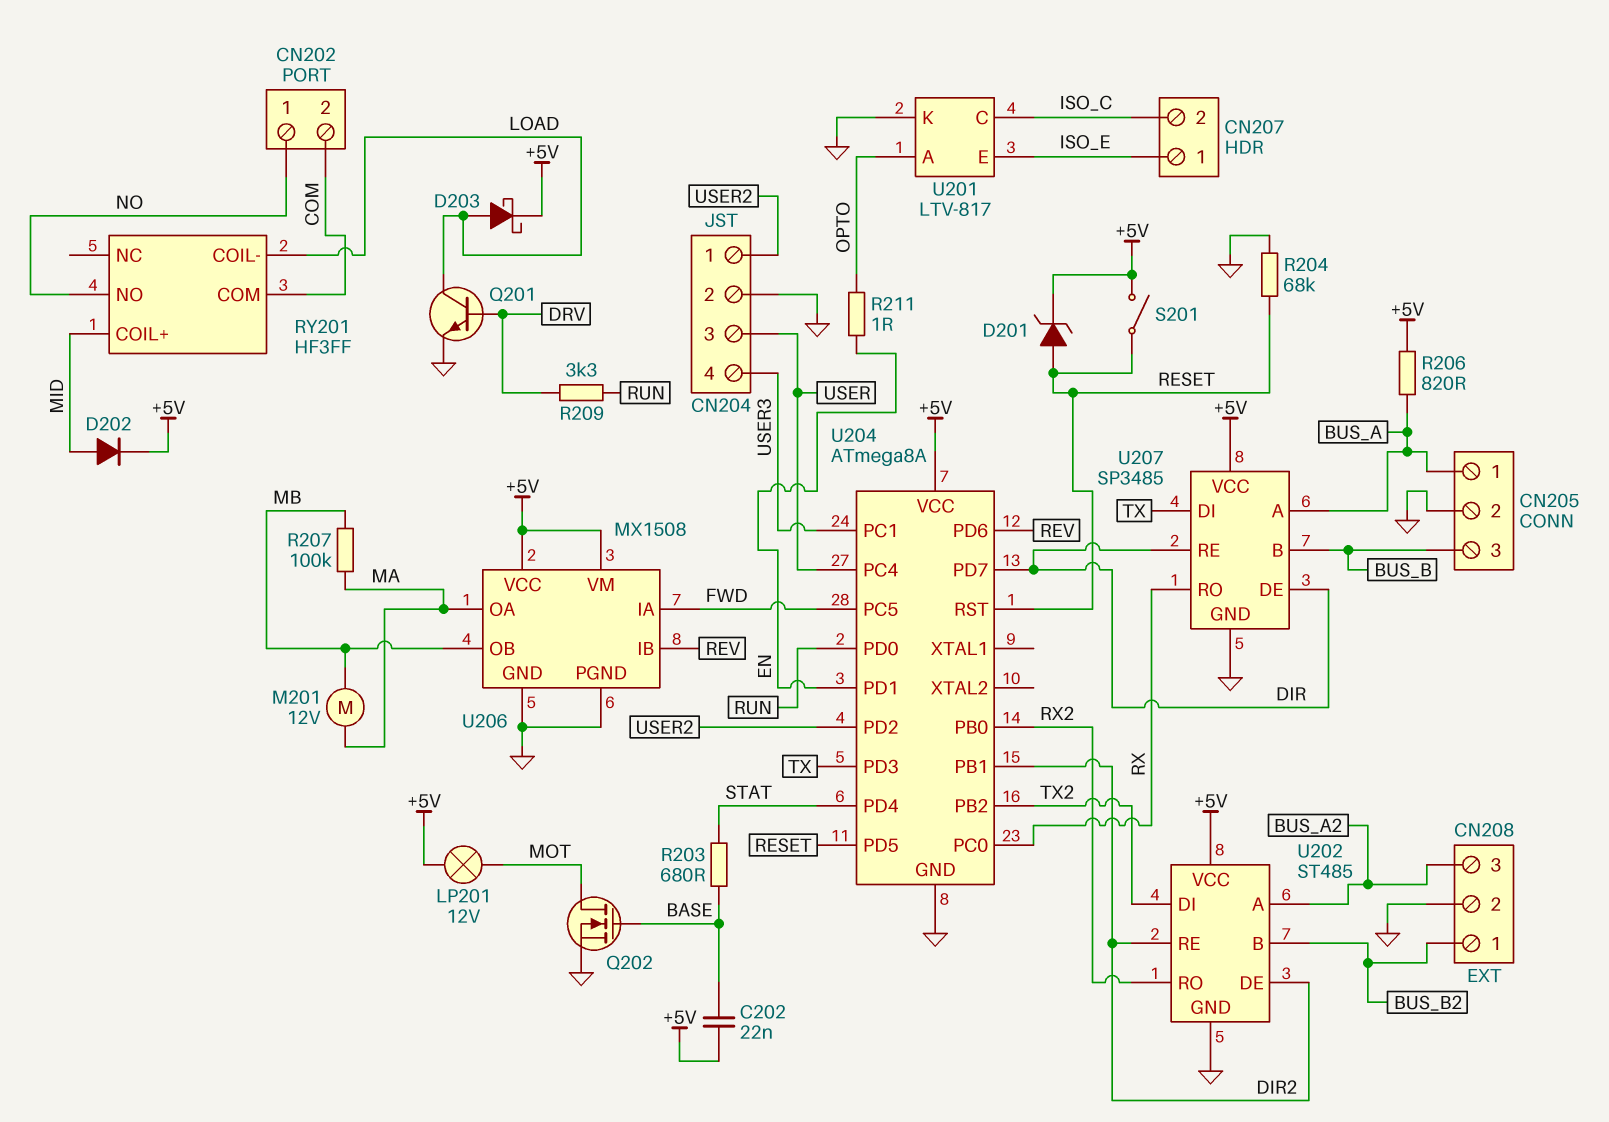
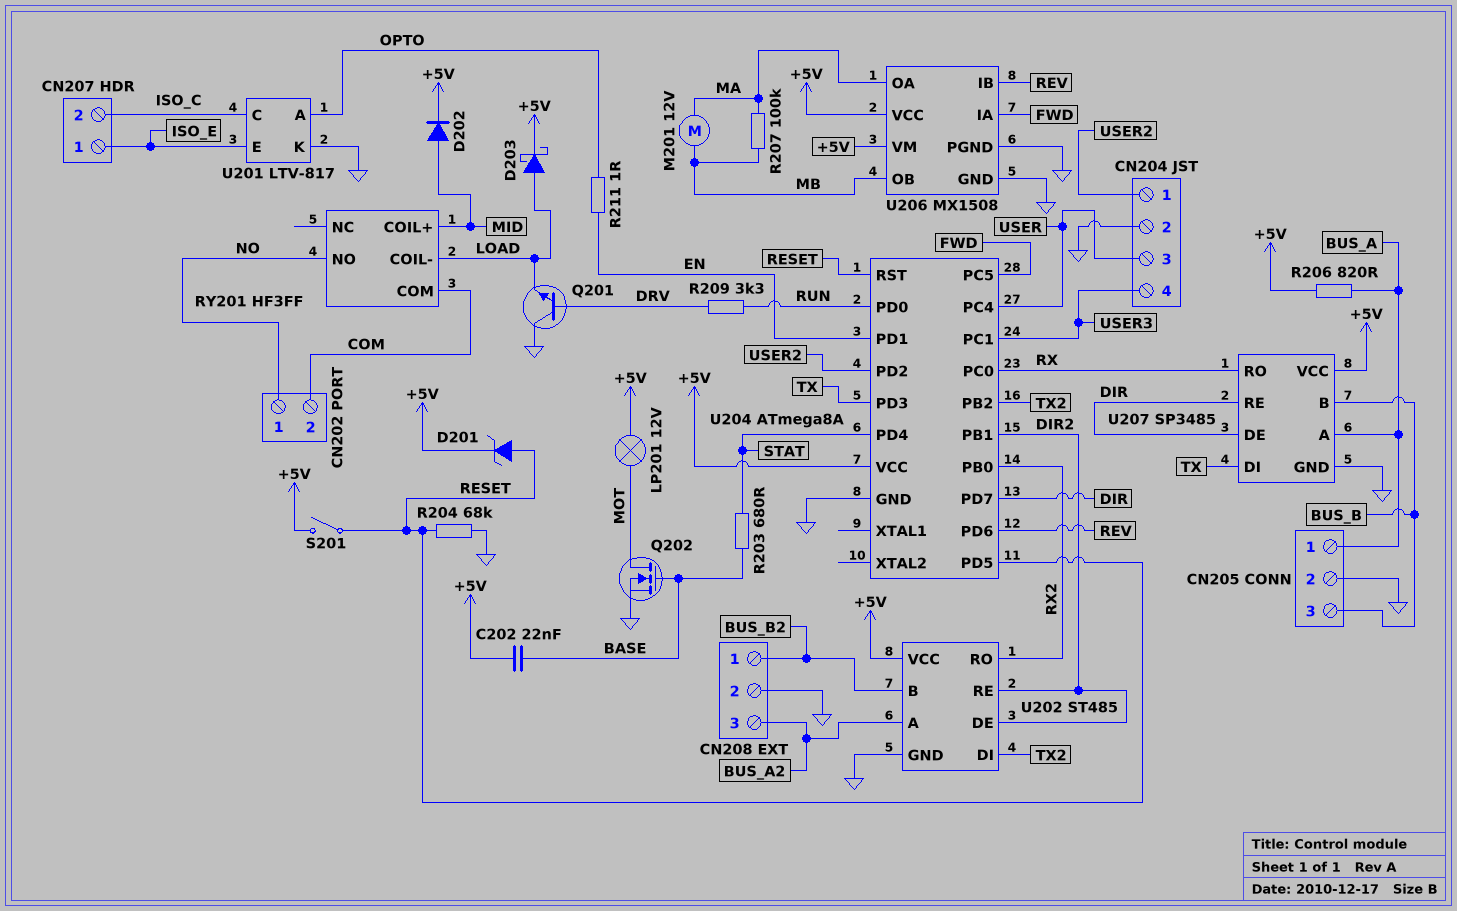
Q201: NPN (B DRV, C LOAD, E GND) -> NPN (B DRV, C GND, E LOAD)

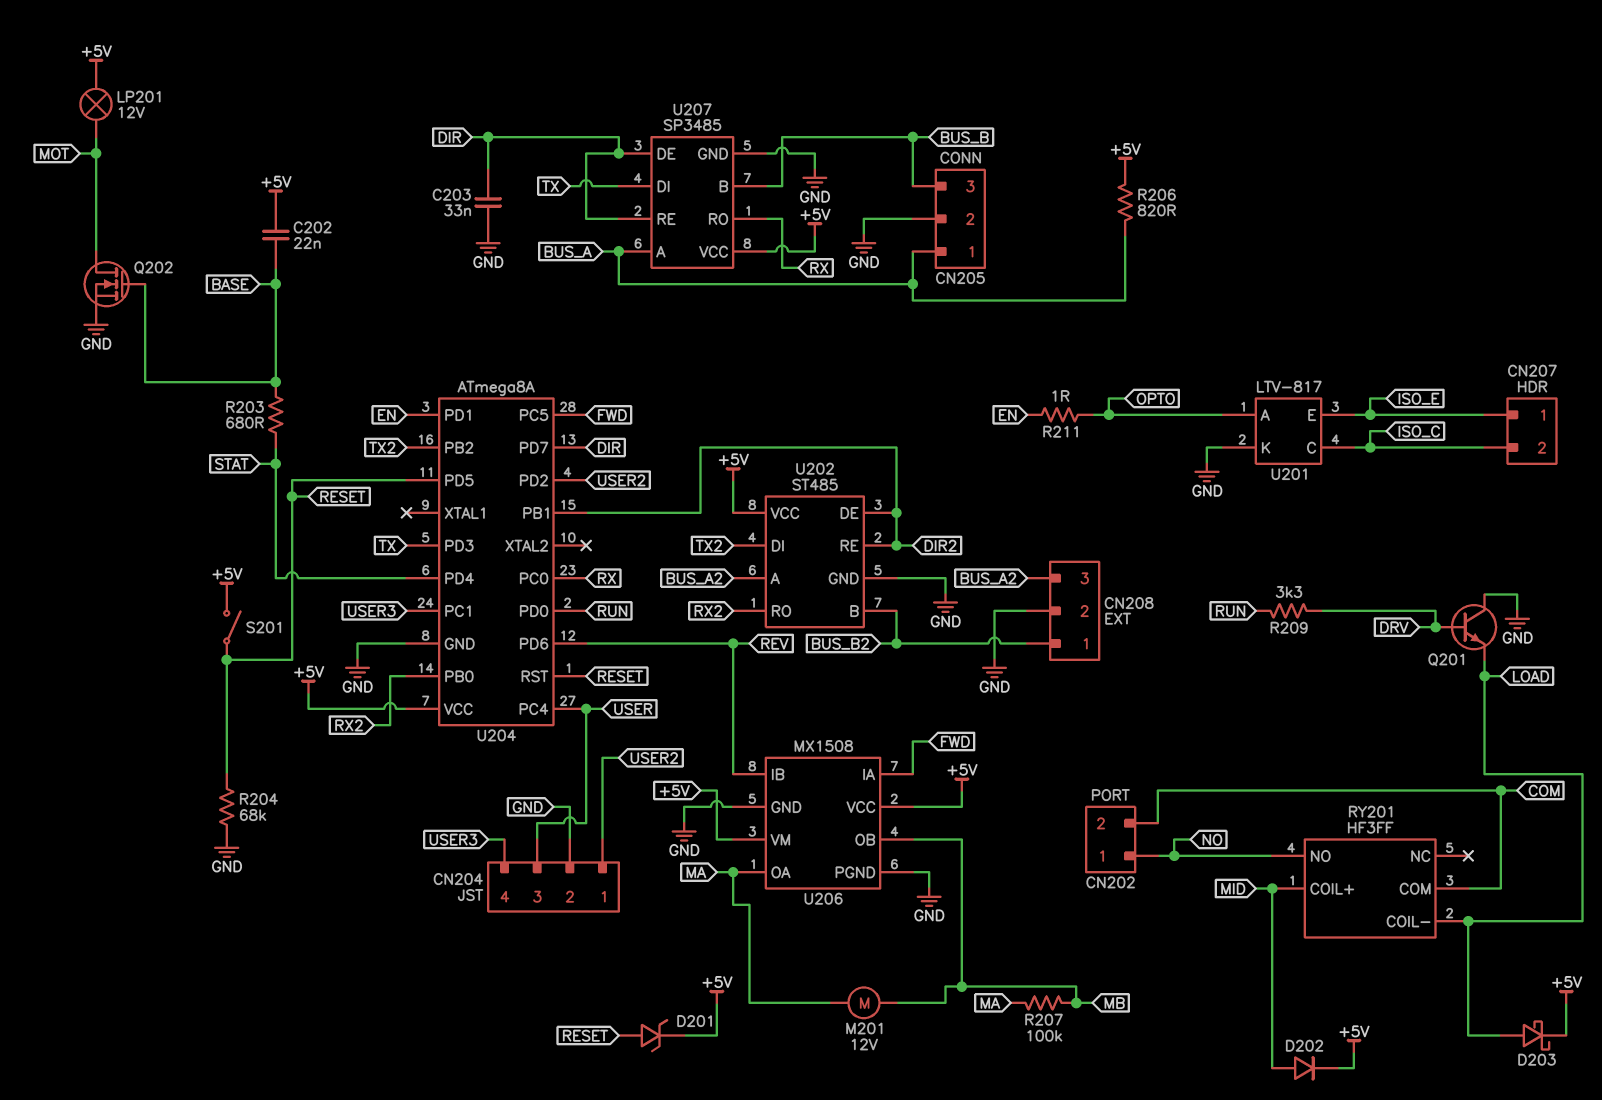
C203: none -> 33nF (DIR, GND)

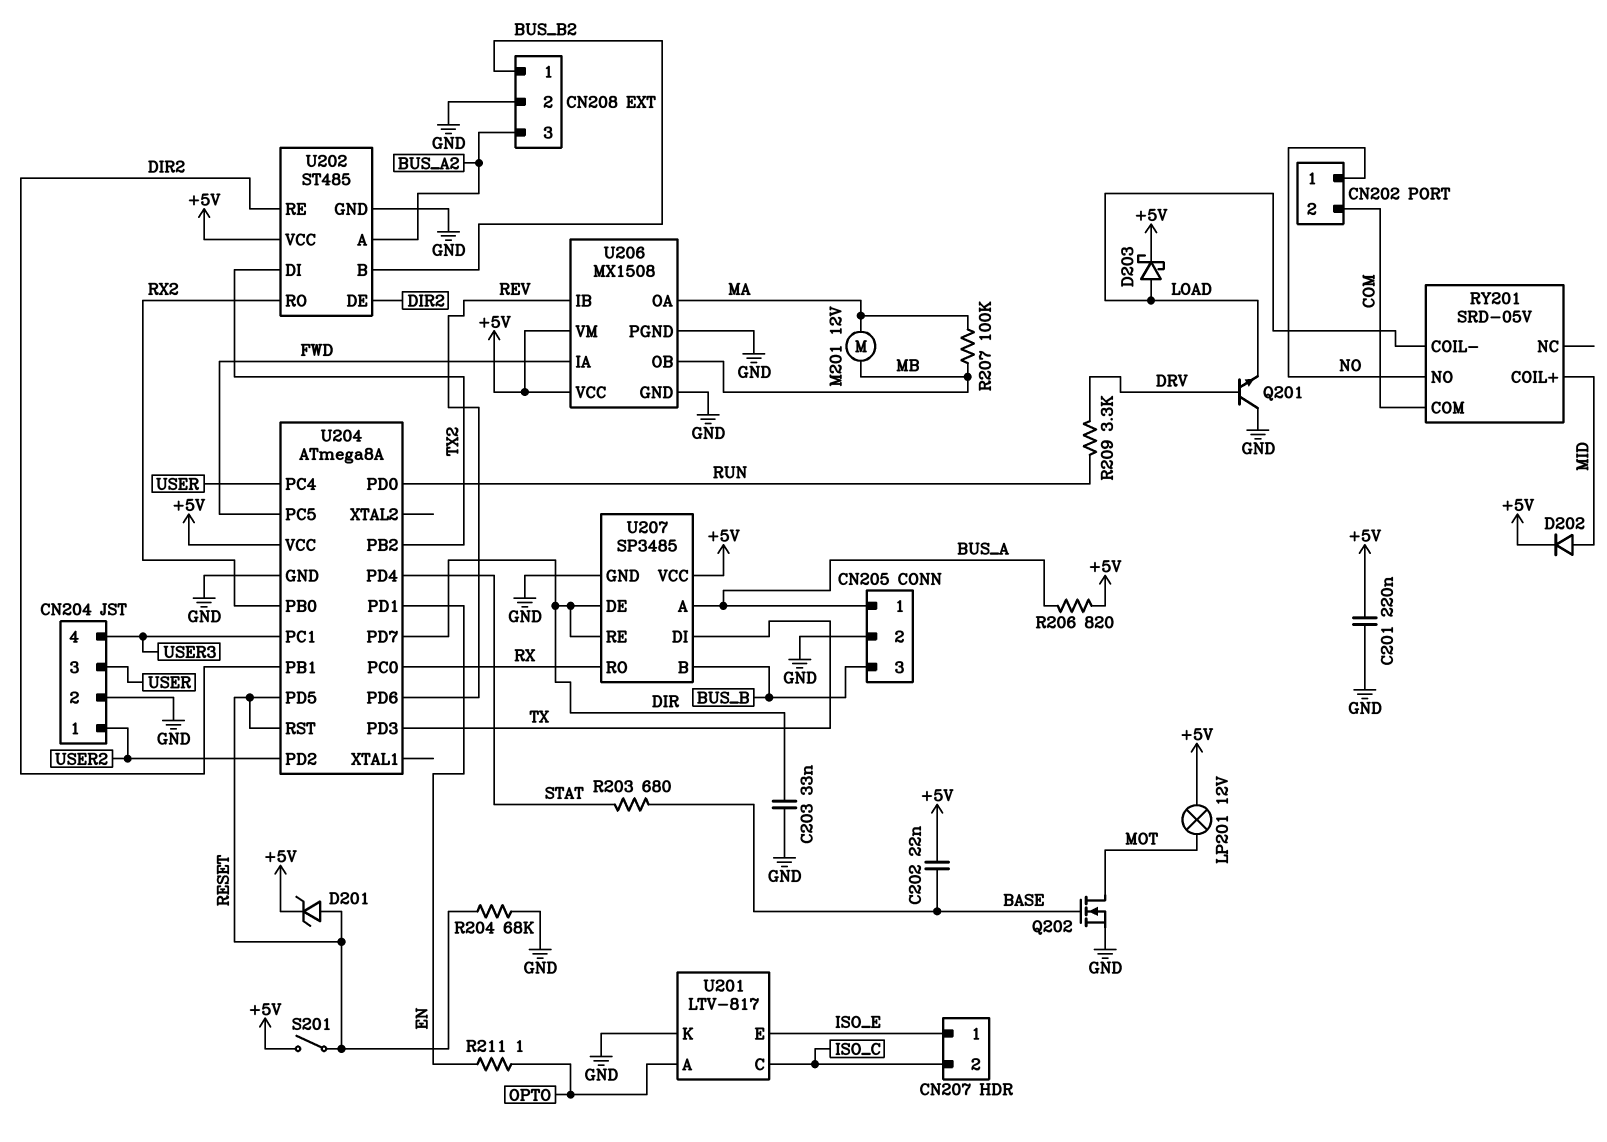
C201: none -> 220nF (+5V, GND)
RY201: HF3FF -> SRD-05V

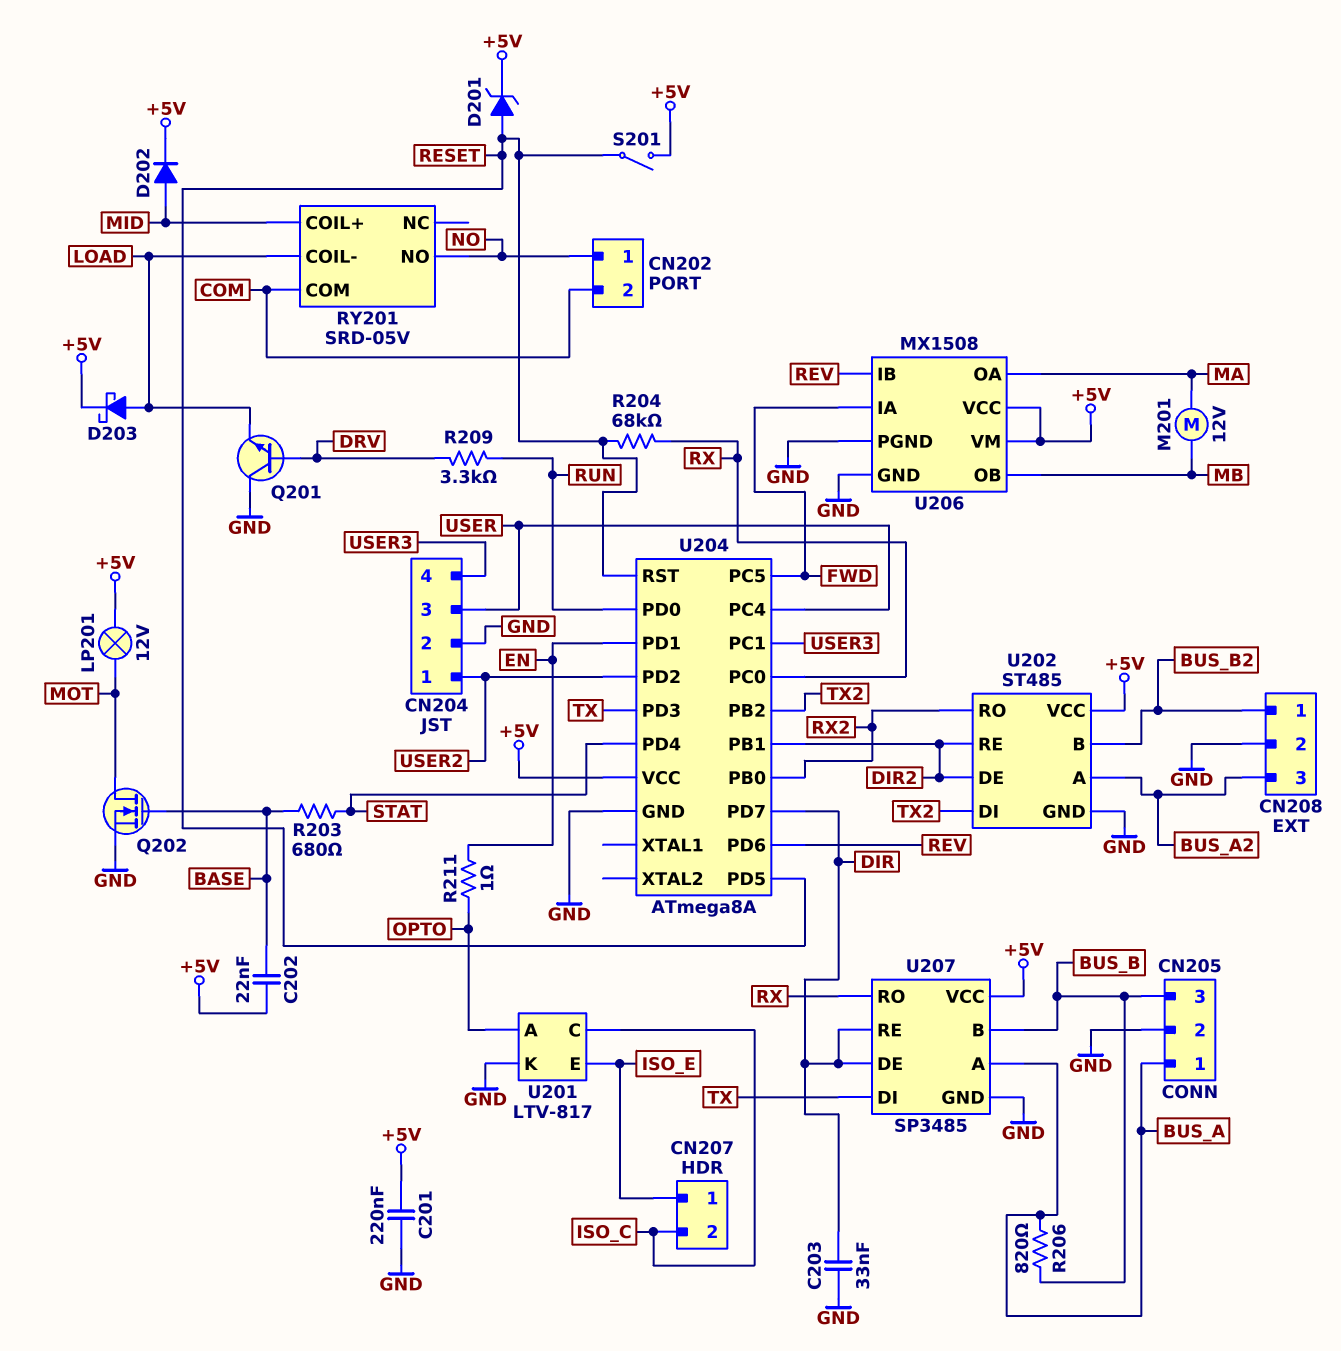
R204: 68k (GND, RESET) -> 68k (RESET, RX)
R206: 820 (+5V, BUS_A) -> 820 (BUS_A, BUS_B)
R207: 100k (MA, MB) -> none

